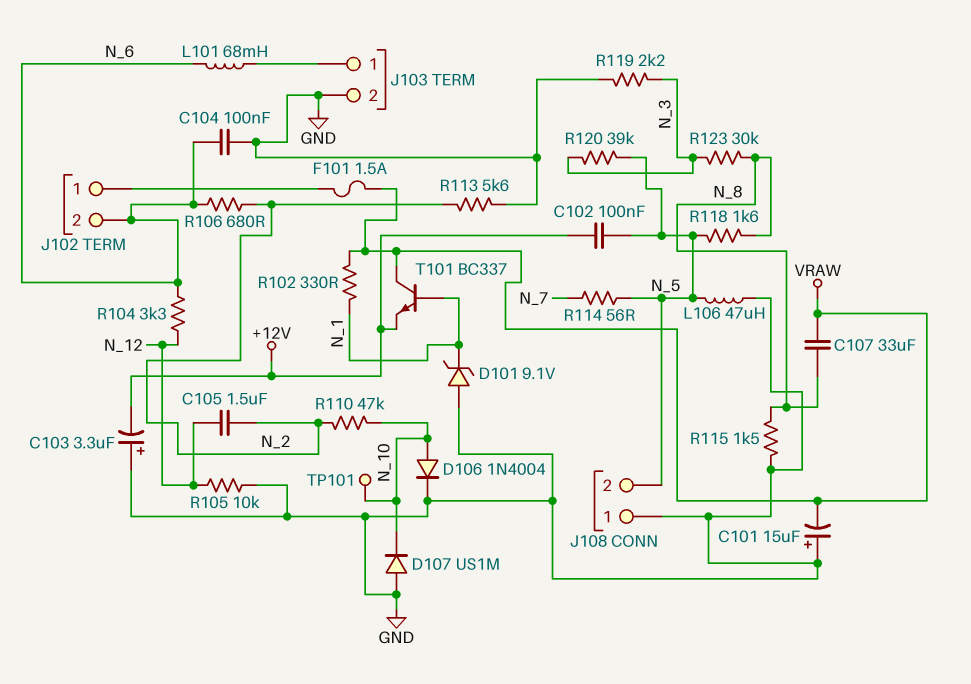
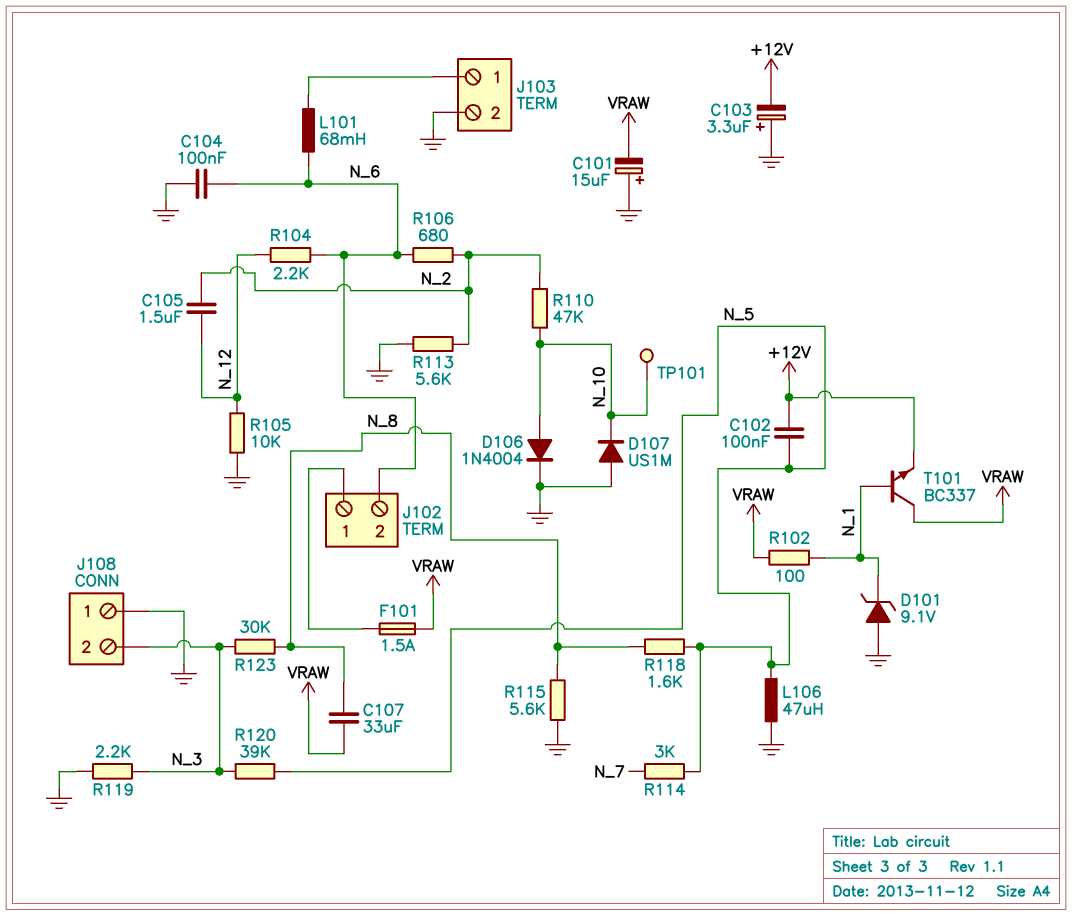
J108 pin 2: N_5 -> N_3
R102: 330 (N_1, VRAW) -> 100 (N_1, VRAW)
R104: 3.3k (N_6, N_12) -> 2.2k (N_6, N_12)
R114: 56 (N_5, N_7) -> 3k (N_5, N_7)
R115: 1.5k (GND, N_8) -> 5.6k (GND, N_8)

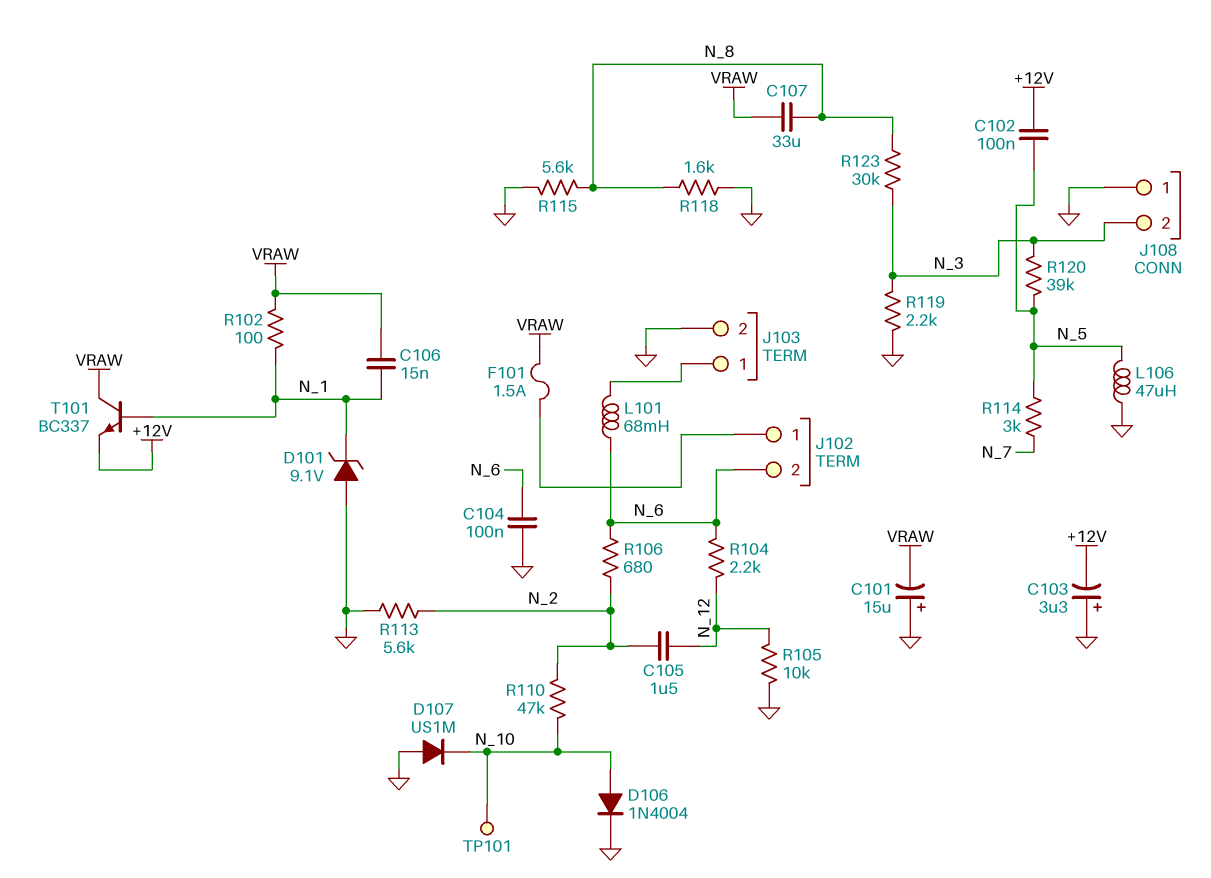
C106: none -> 15nF (N_1, VRAW)
R118: 1.6k (N_5, N_8) -> 1.6k (GND, N_8)

